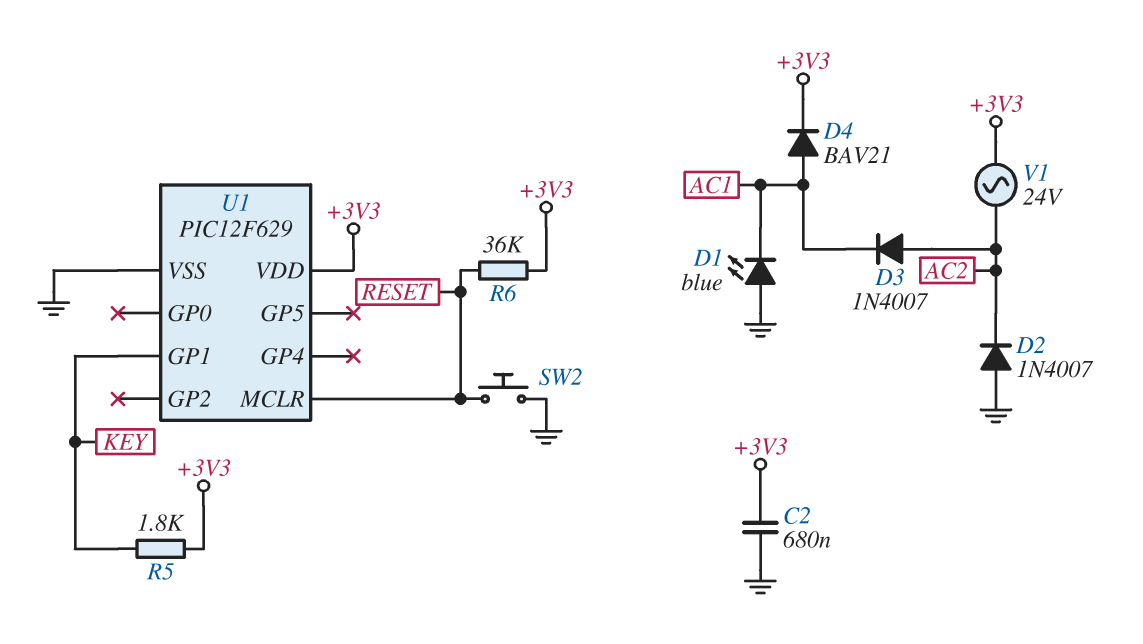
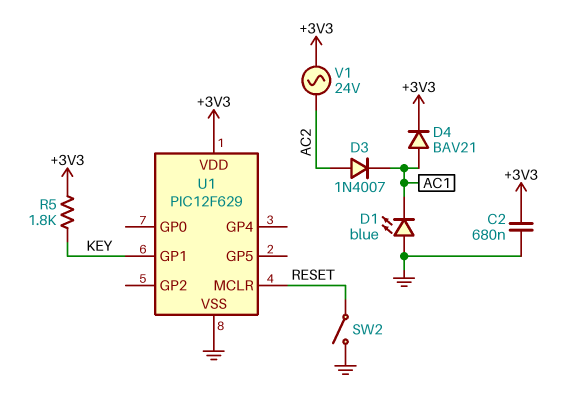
D2: diode 1N4007 (A GND, K AC2) -> none
R6: 36k (+3V3, RESET) -> none
SW2: button (GND, RESET) -> switch (GND, RESET)

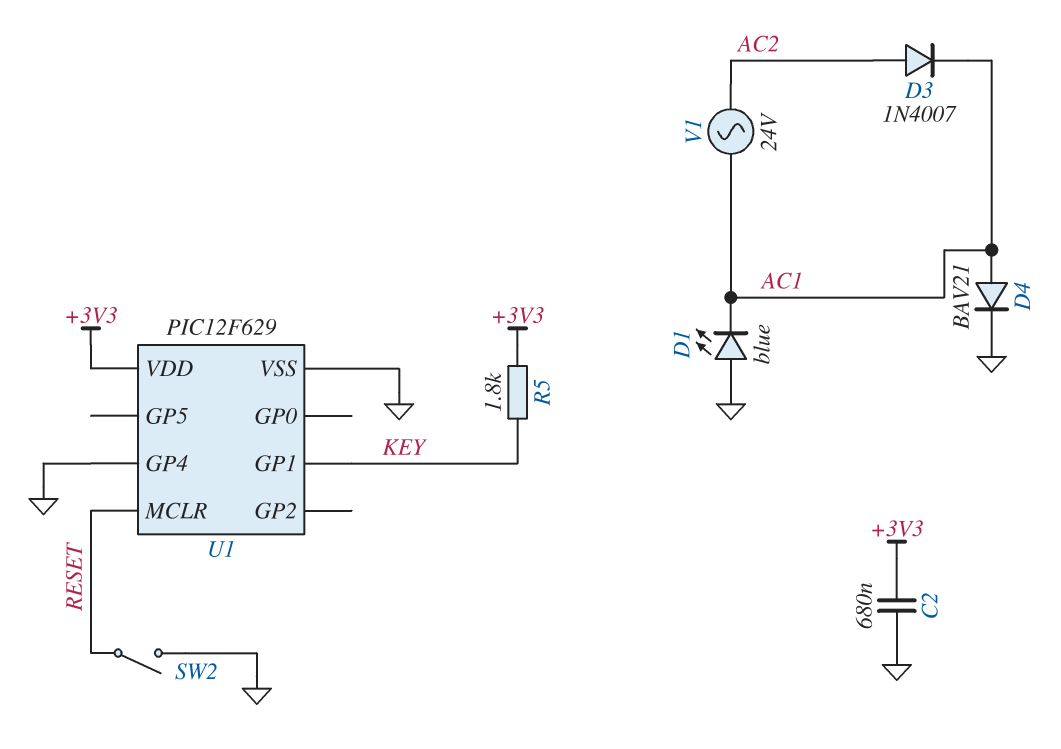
D4: diode BAV21 (A AC1, K +3V3) -> diode BAV21 (A AC1, K GND)
U1 pin GP4: none -> GND
V1: AC 24V (+3V3, AC2) -> AC 24V (AC1, AC2)

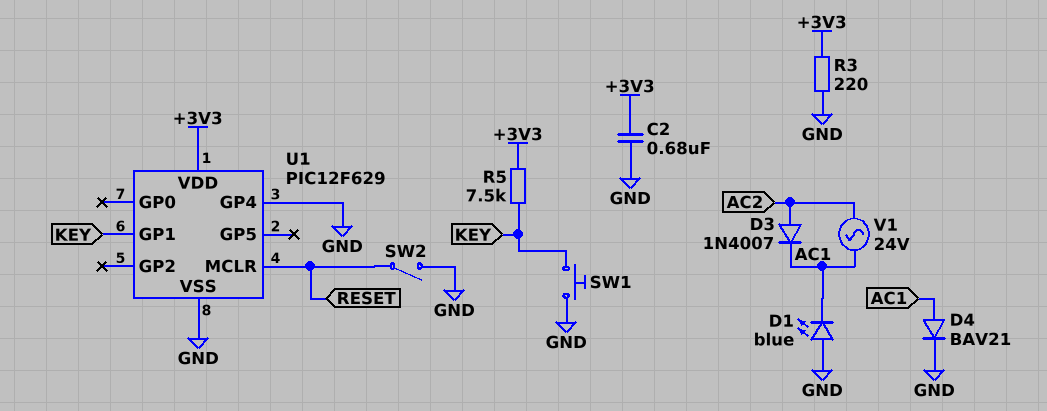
R3: none -> 220 (+3V3, GND)
R5: 1.8k (+3V3, KEY) -> 7.5k (+3V3, KEY)
SW1: none -> button (GND, KEY)

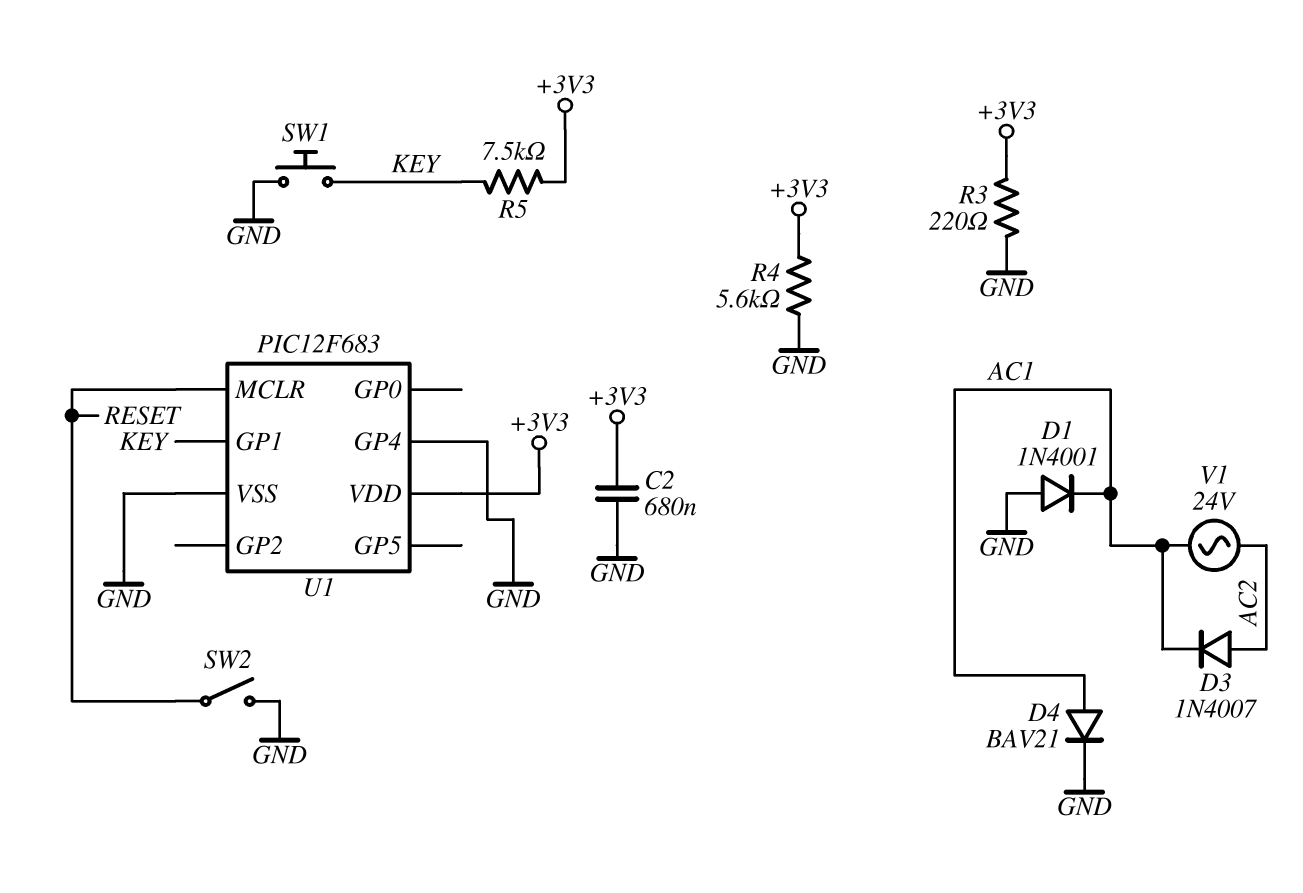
D1: LED blue (A GND, K AC1) -> diode 1N4001 (A GND, K AC1)
R4: none -> 5.6k (+3V3, GND)
U1: PIC12F629 -> PIC12F683

